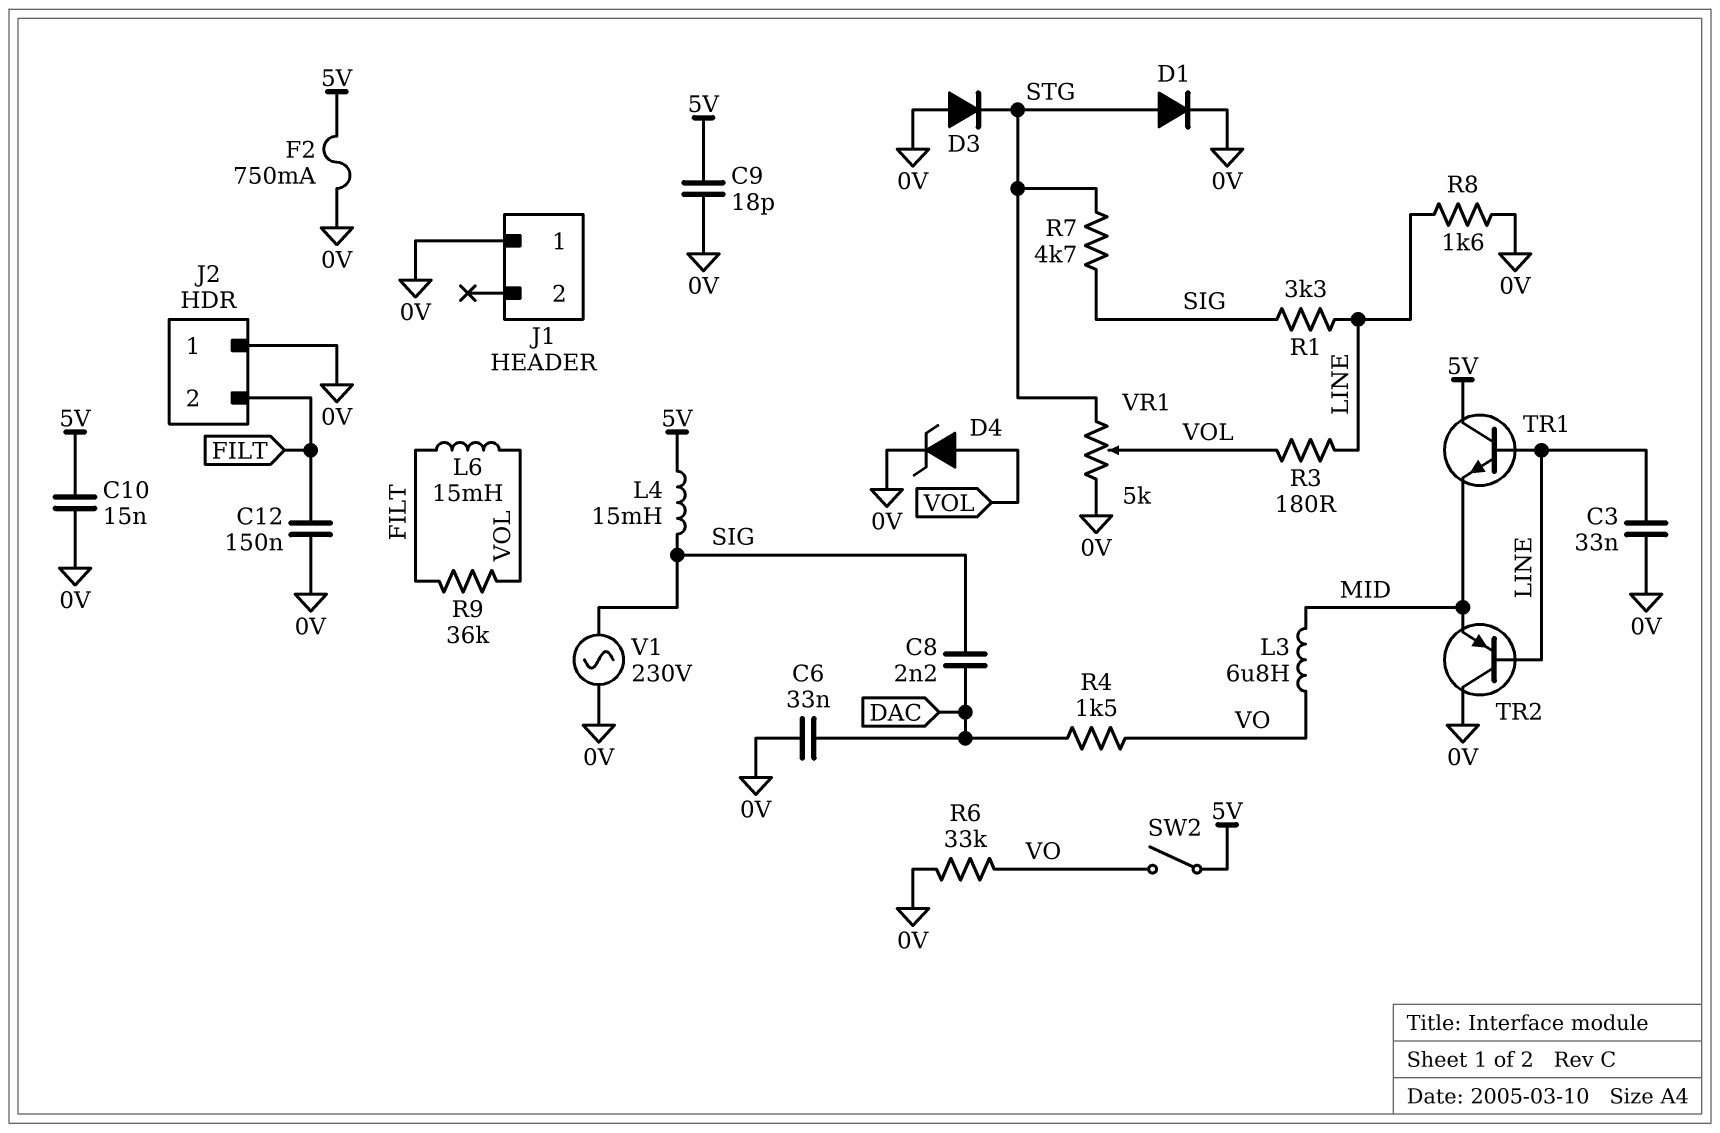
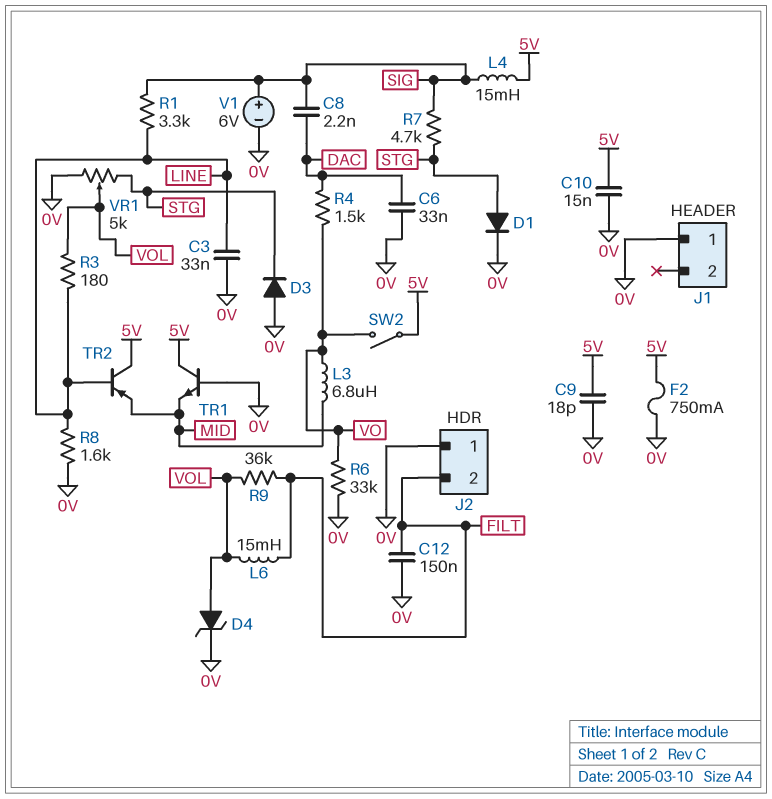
TR1: NPN (B LINE, C 5V, E MID) -> NPN (B 0V, C 5V, E MID)
TR2: PNP (B LINE, C 0V, E MID) -> PNP (B LINE, C 5V, E MID)
V1: AC 230V (0V, SIG) -> 6V (plus SIG, minus 0V)

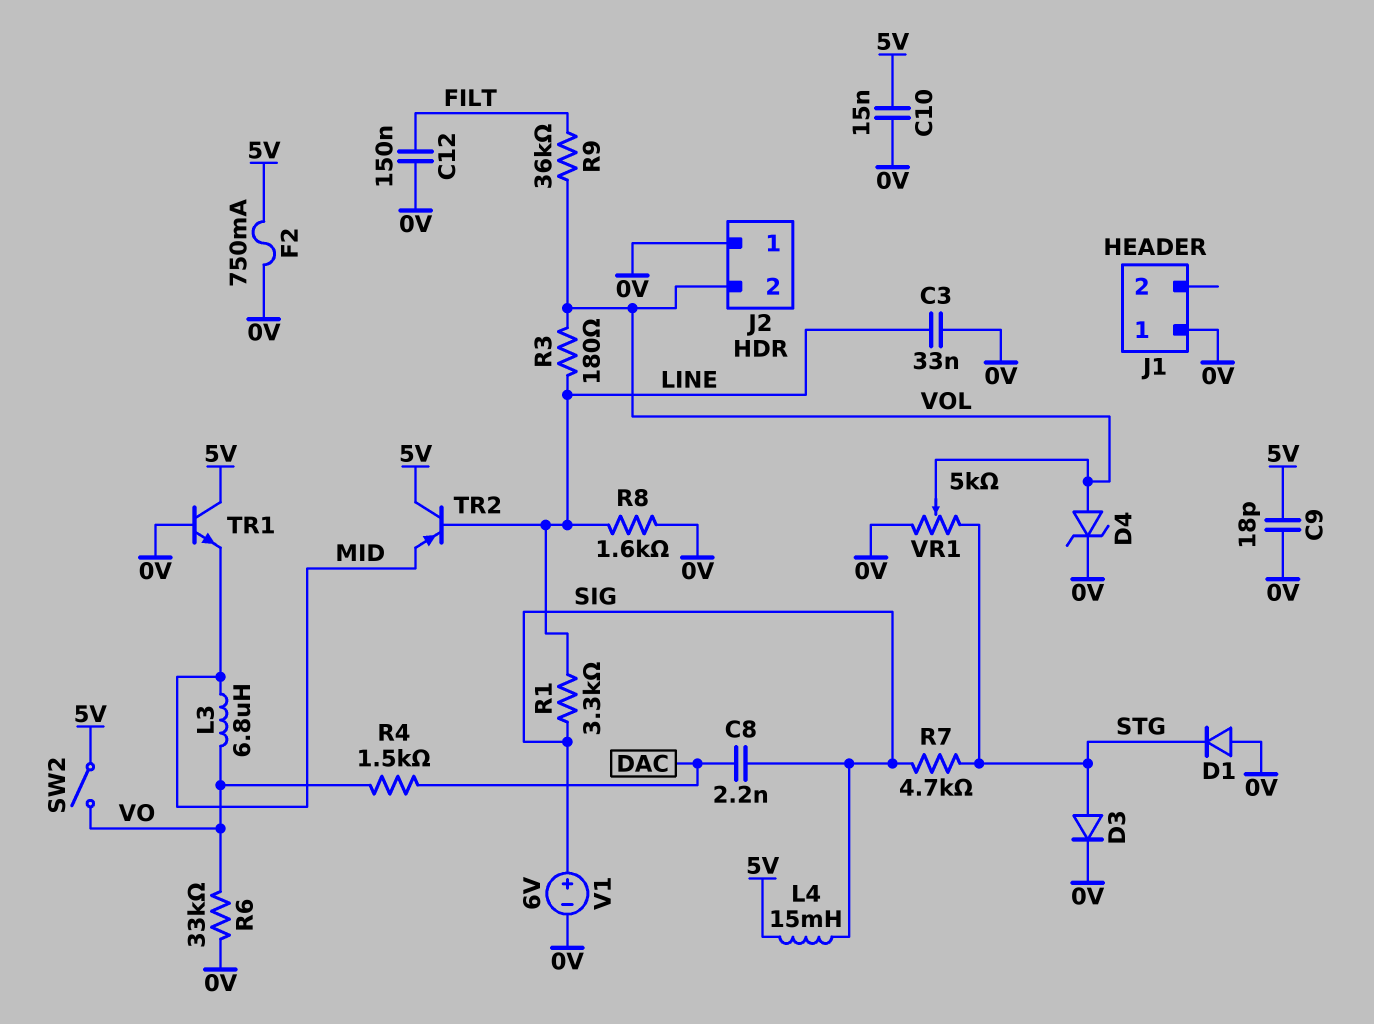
C6: 33nF (0V, DAC) -> none
D1: diode (A STG, K 0V) -> diode (A 0V, K STG)
D3: diode (A 0V, K STG) -> diode (A STG, K 0V)
J2 pin 2: FILT -> VOL
L6: 15mH (FILT, VOL) -> none

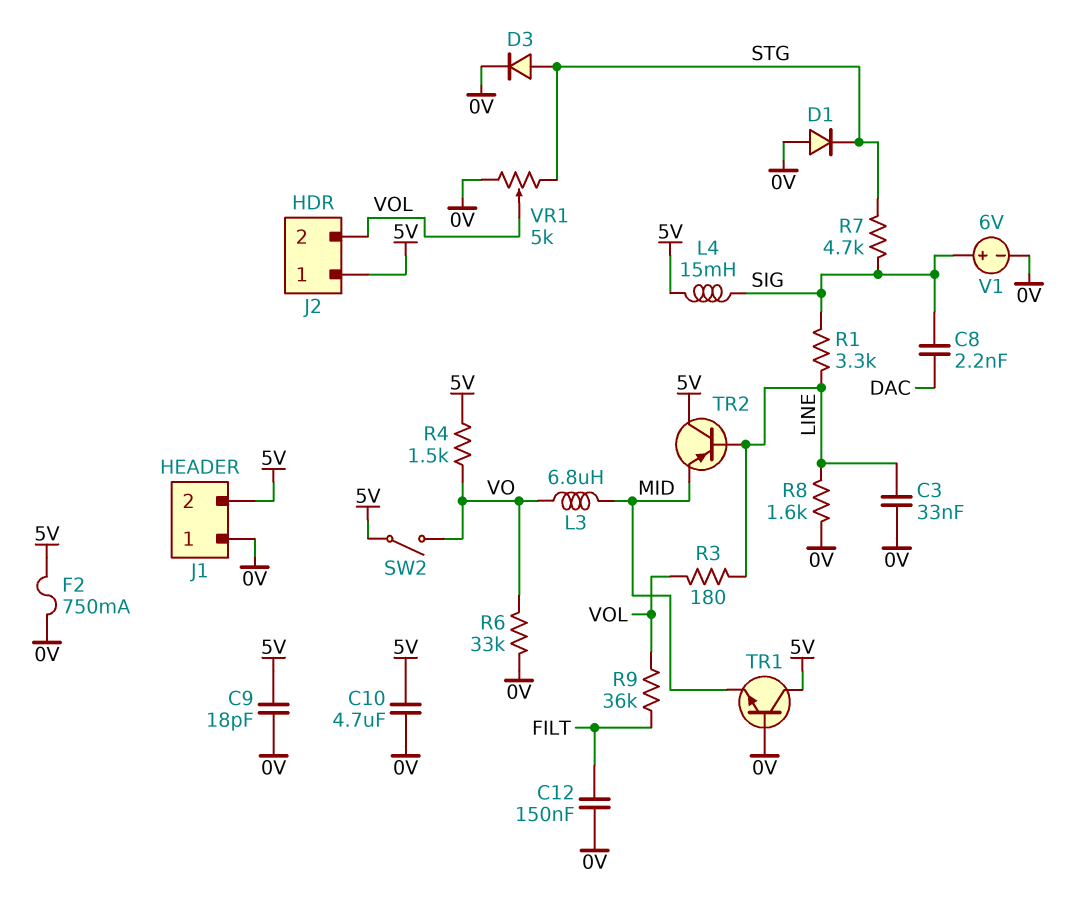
C10: 15nF (0V, 5V) -> 4.7uF (0V, 5V)
D4: zener (A VOL, K 0V) -> none
J1 pin 2: none -> 5V
J2 pin 1: 0V -> 5V
R4: 1.5k (DAC, VO) -> 1.5k (5V, VO)

